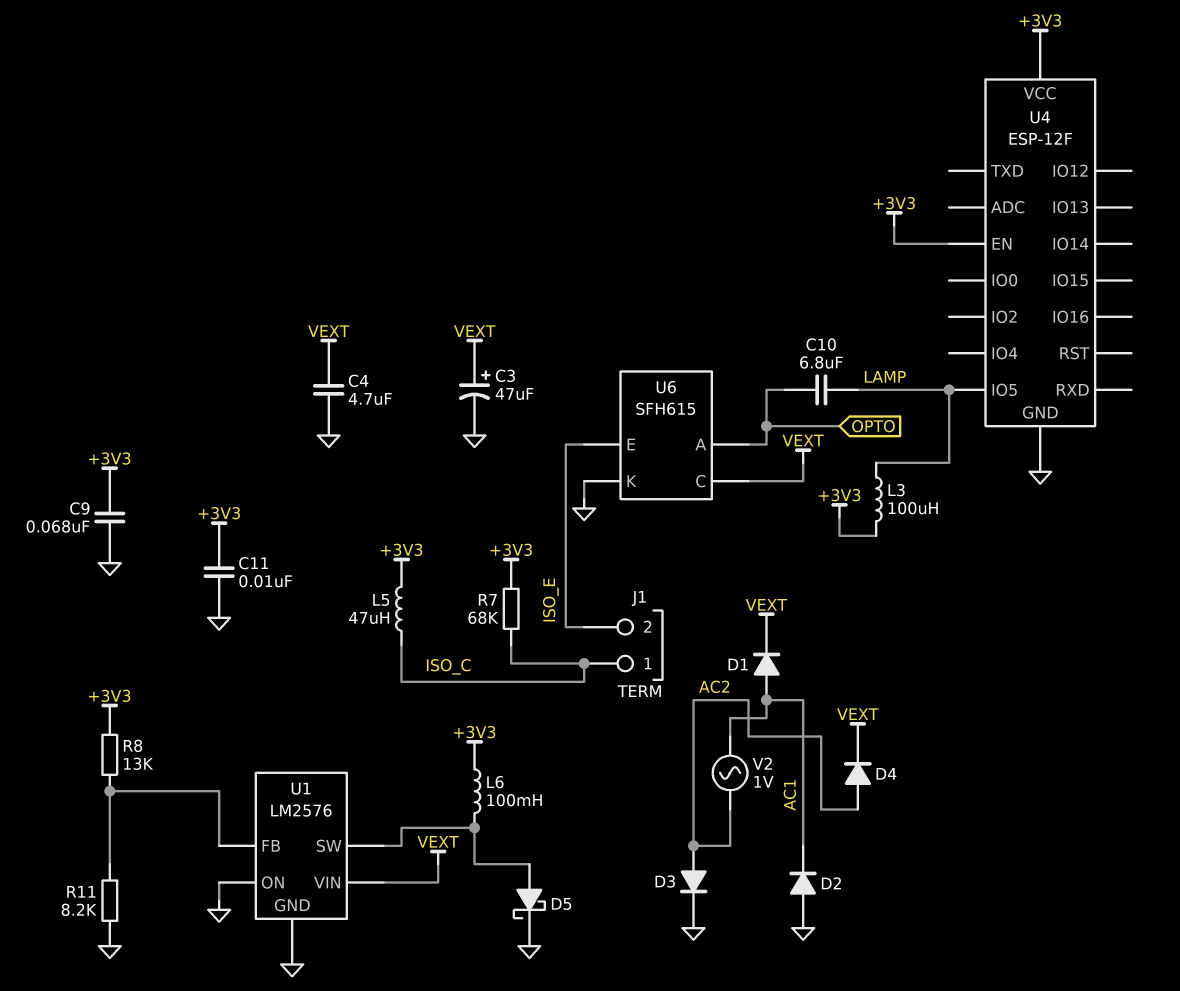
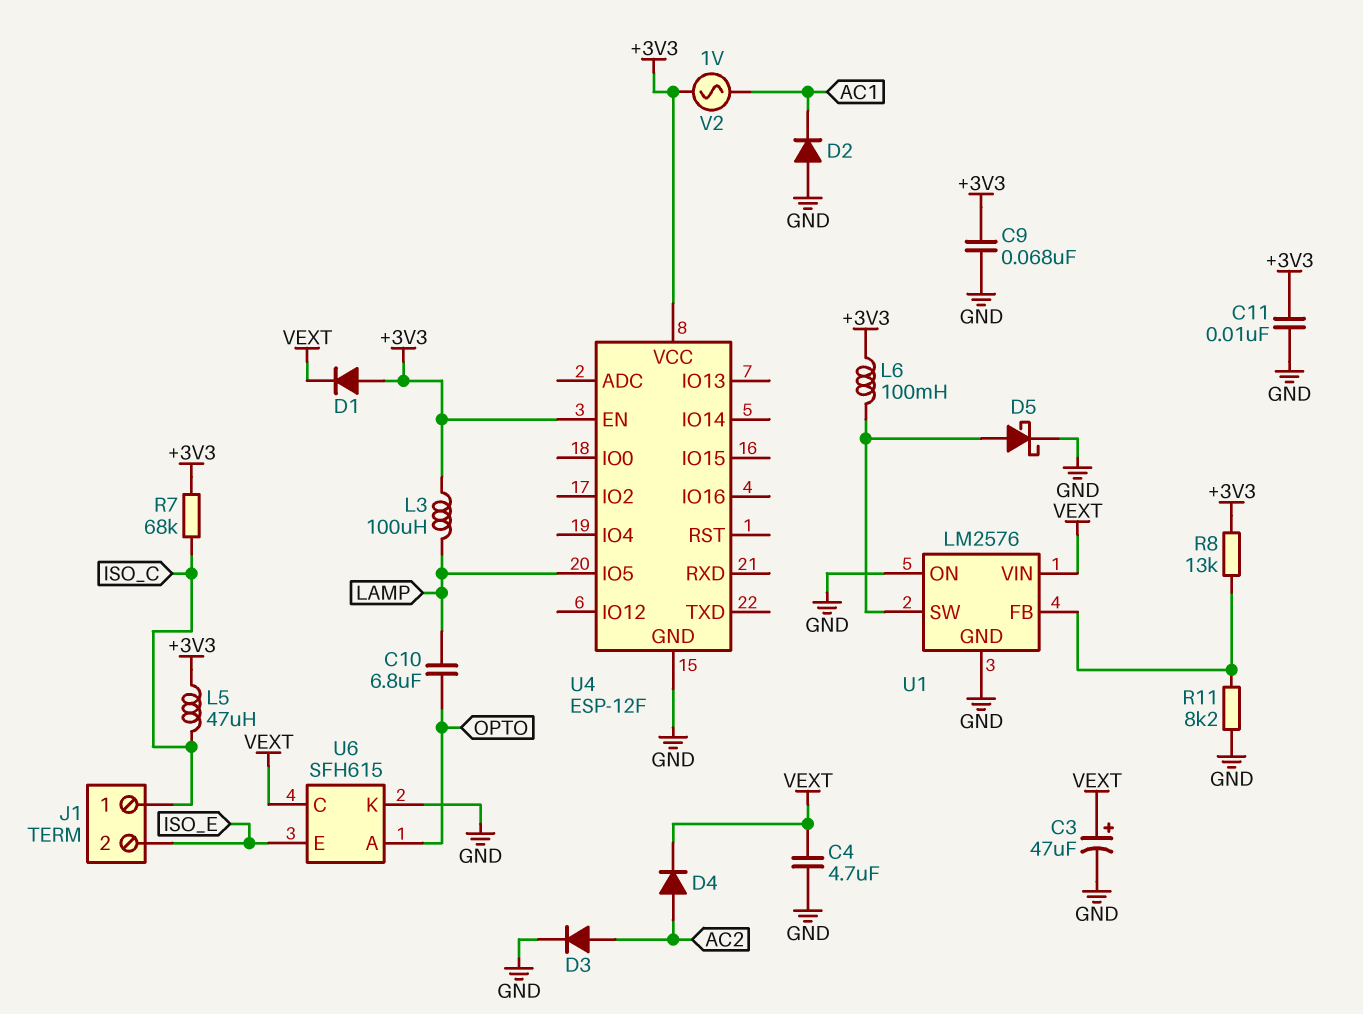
D1: diode (A AC1, K VEXT) -> diode (A +3V3, K VEXT)
V2: AC 1V (AC1, AC2) -> AC 1V (+3V3, AC1)

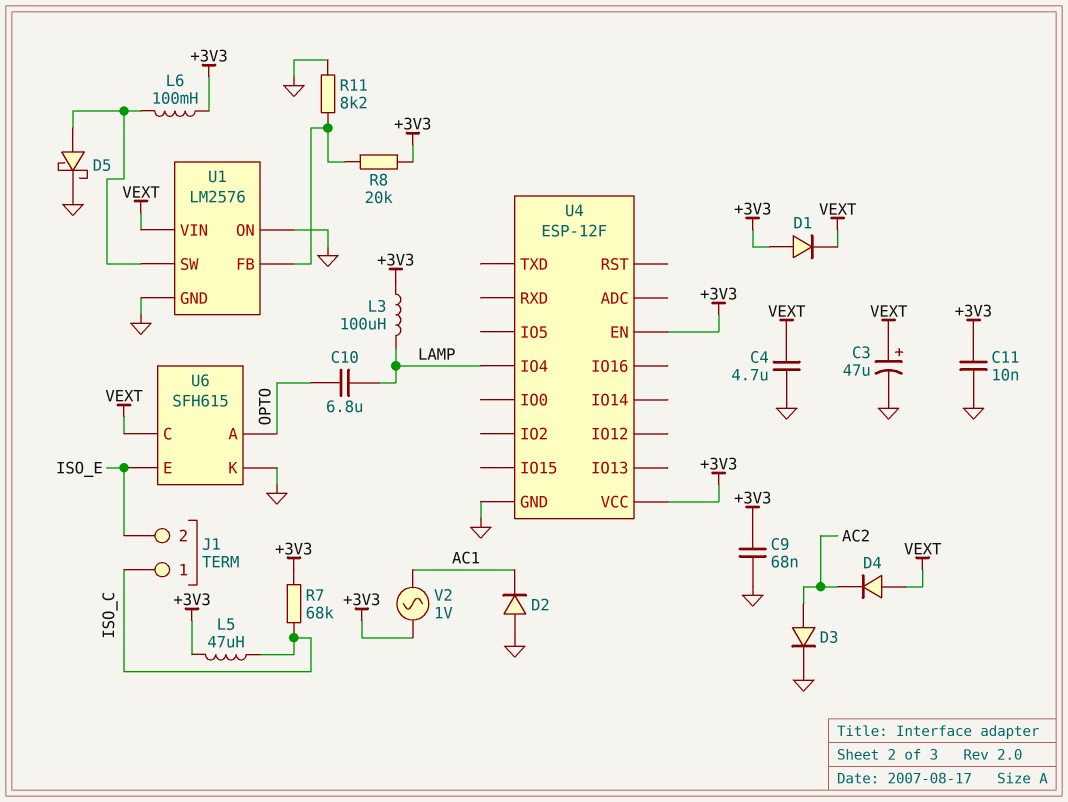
D4: diode (A AC2, K VEXT) -> diode (A VEXT, K AC2)
R8: 13k (+3V3, U1/FB) -> 20k (+3V3, U1/FB)
U4 pin IO4: none -> LAMP
U4 pin IO5: LAMP -> none

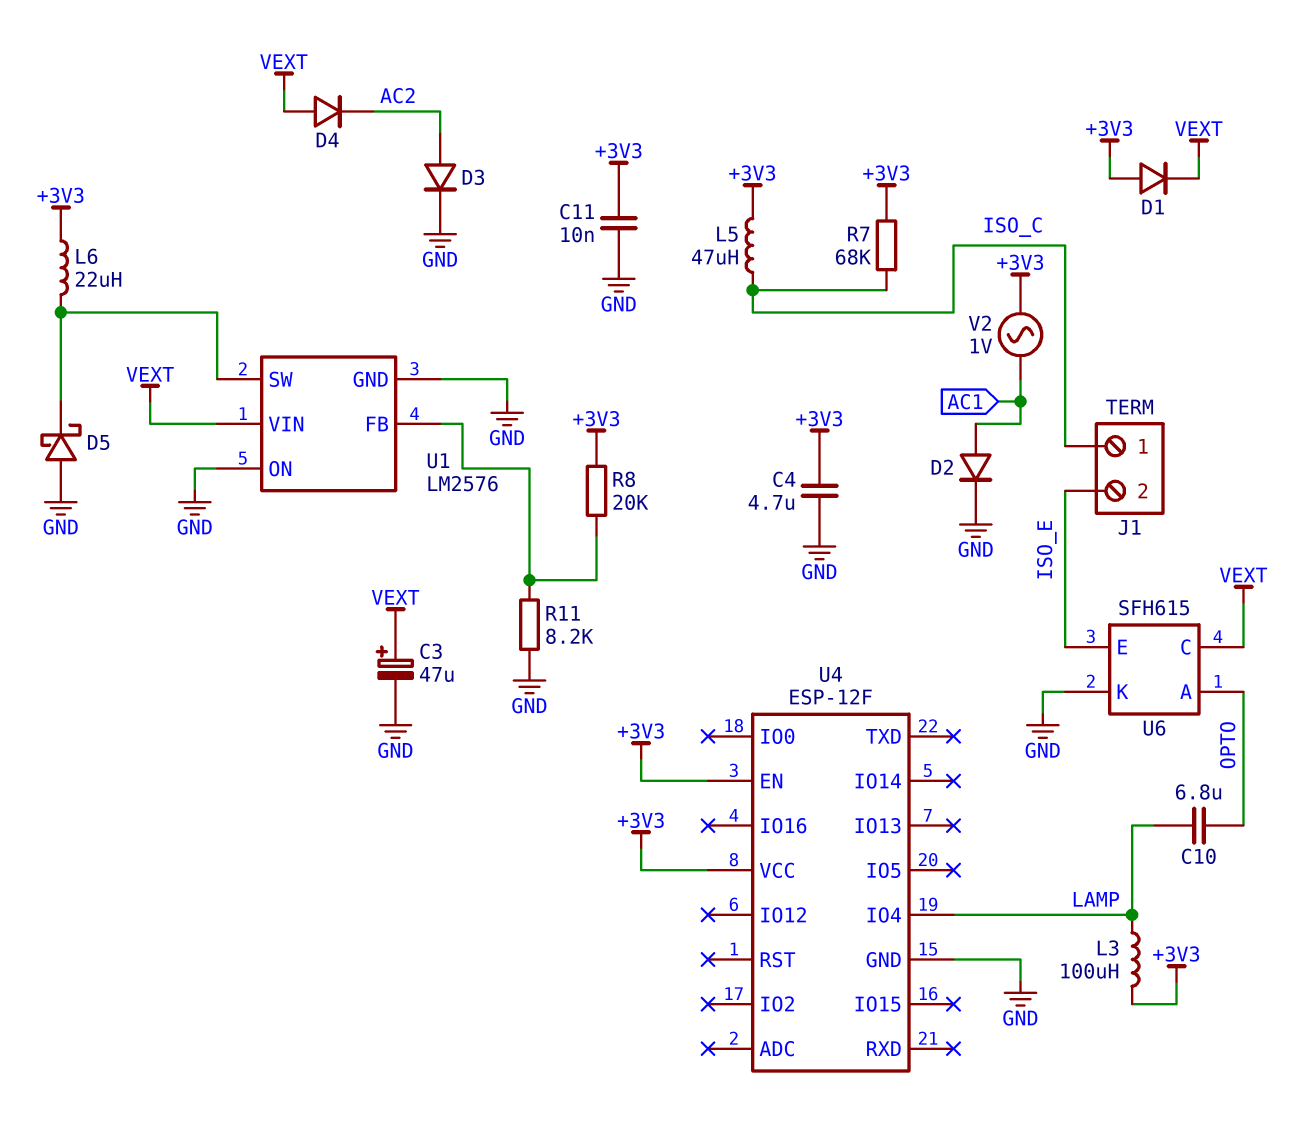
C4: 4.7uF (GND, VEXT) -> 4.7uF (+3V3, GND)
C9: 68nF (+3V3, GND) -> none
D2: diode (A GND, K AC1) -> diode (A AC1, K GND)
D5: schottky (A U1/SW, K GND) -> schottky (A GND, K U1/SW)
L6: 100mH (+3V3, U1/SW) -> 22uH (+3V3, U1/SW)

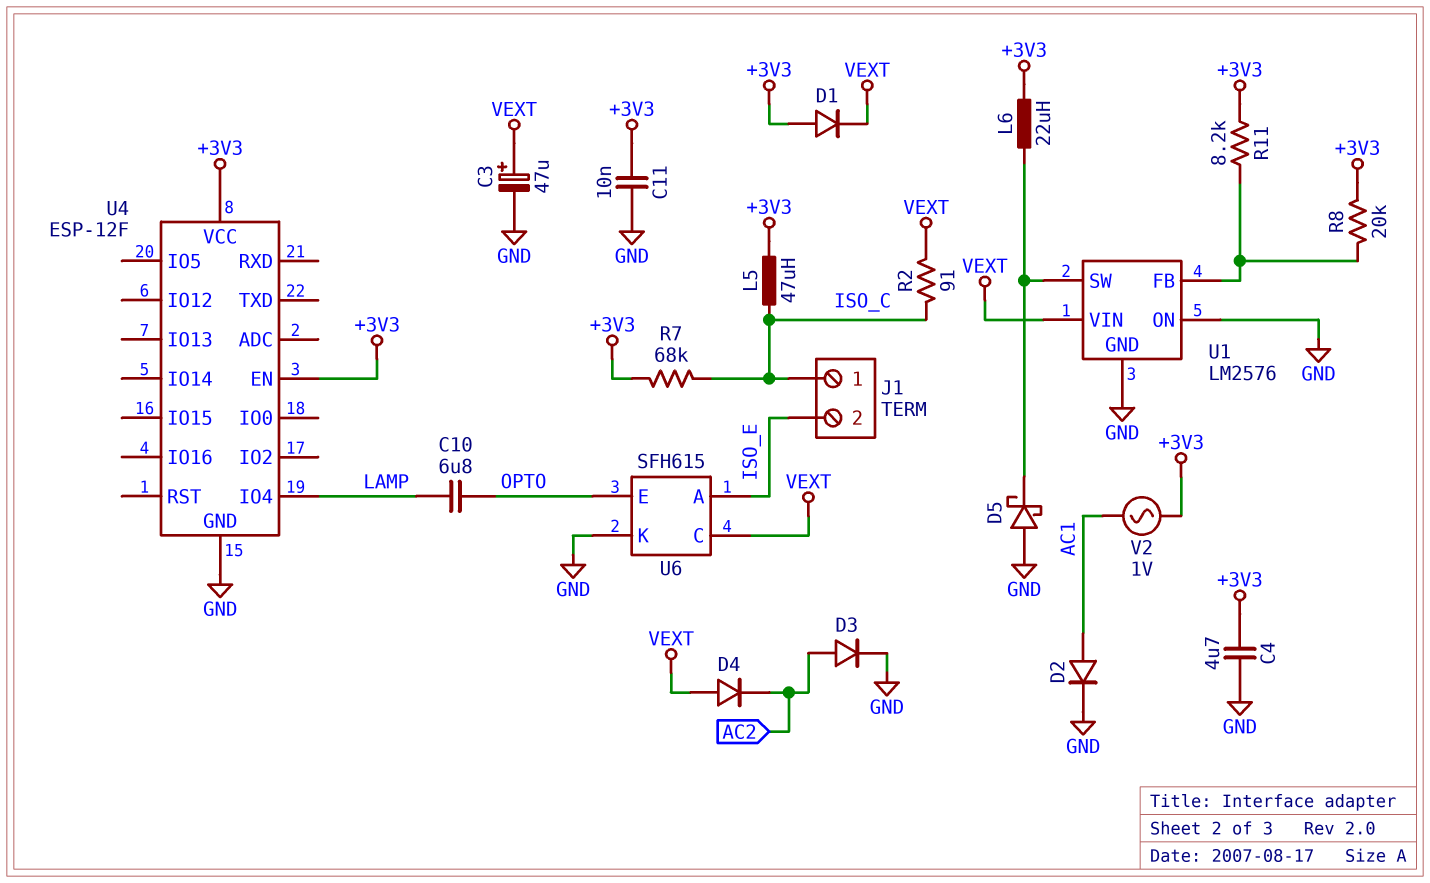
L3: 100uH (+3V3, LAMP) -> none
R2: none -> 91 (ISO_C, VEXT)
R11: 8.2k (GND, U1/FB) -> 8.2k (+3V3, U1/FB)
U6 pin A: OPTO -> ISO_E
U6 pin E: ISO_E -> OPTO

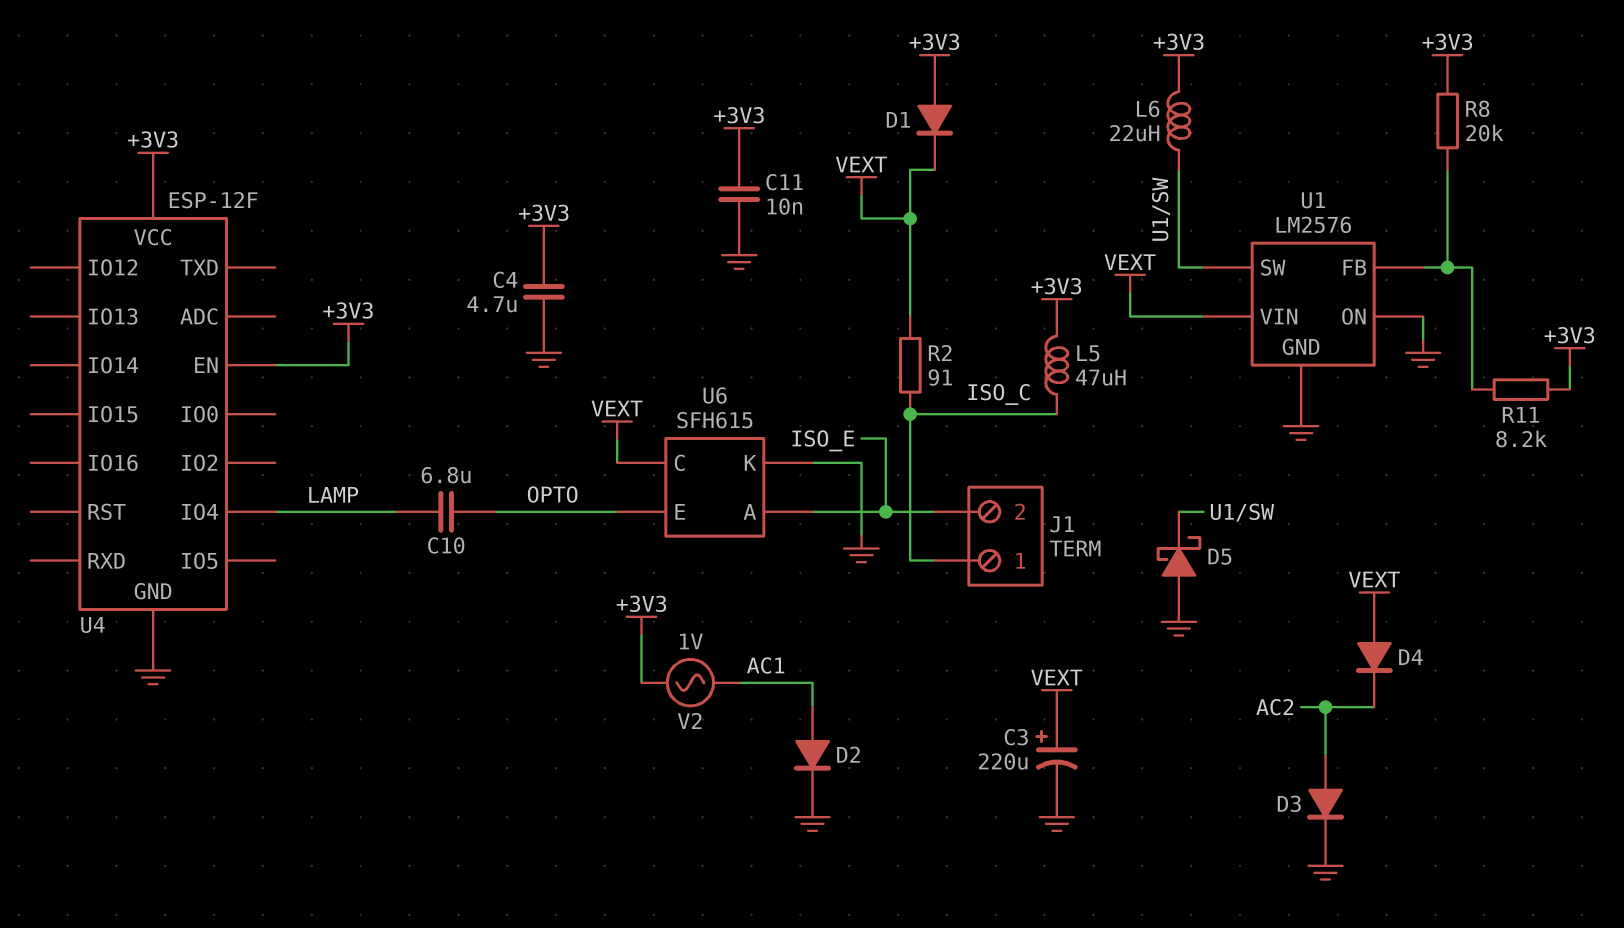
C3: 47uF (plus VEXT, minus GND) -> 220uF (plus VEXT, minus GND)
R7: 68k (+3V3, ISO_C) -> none

